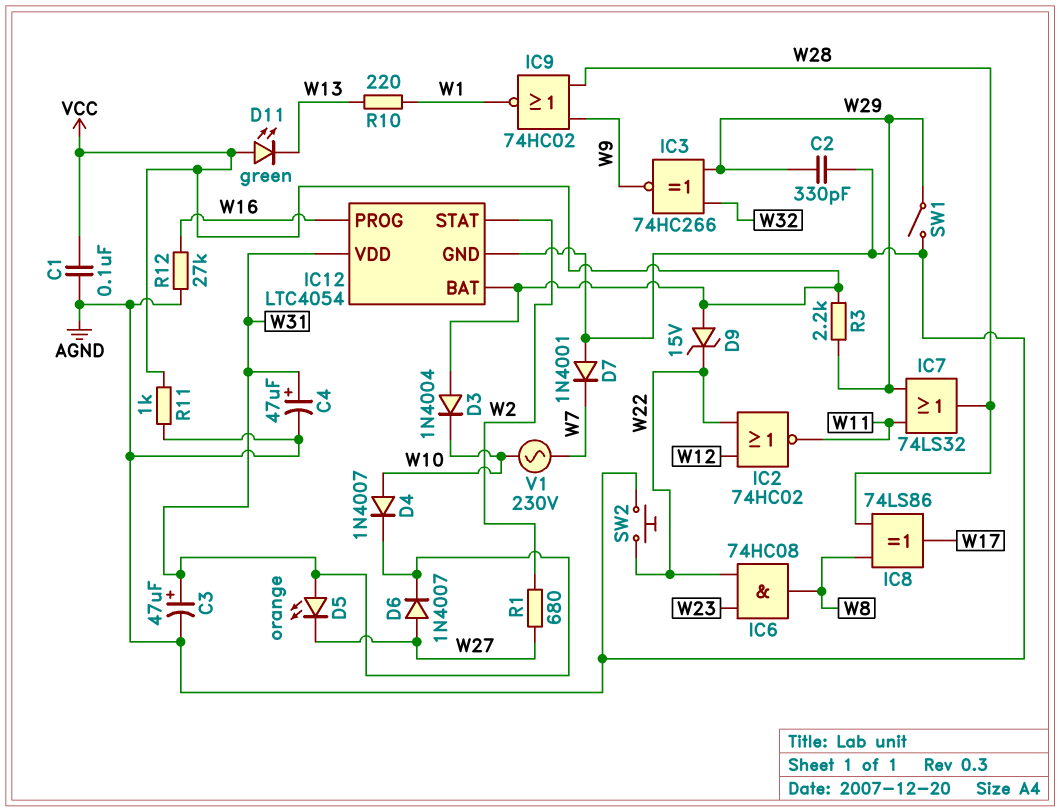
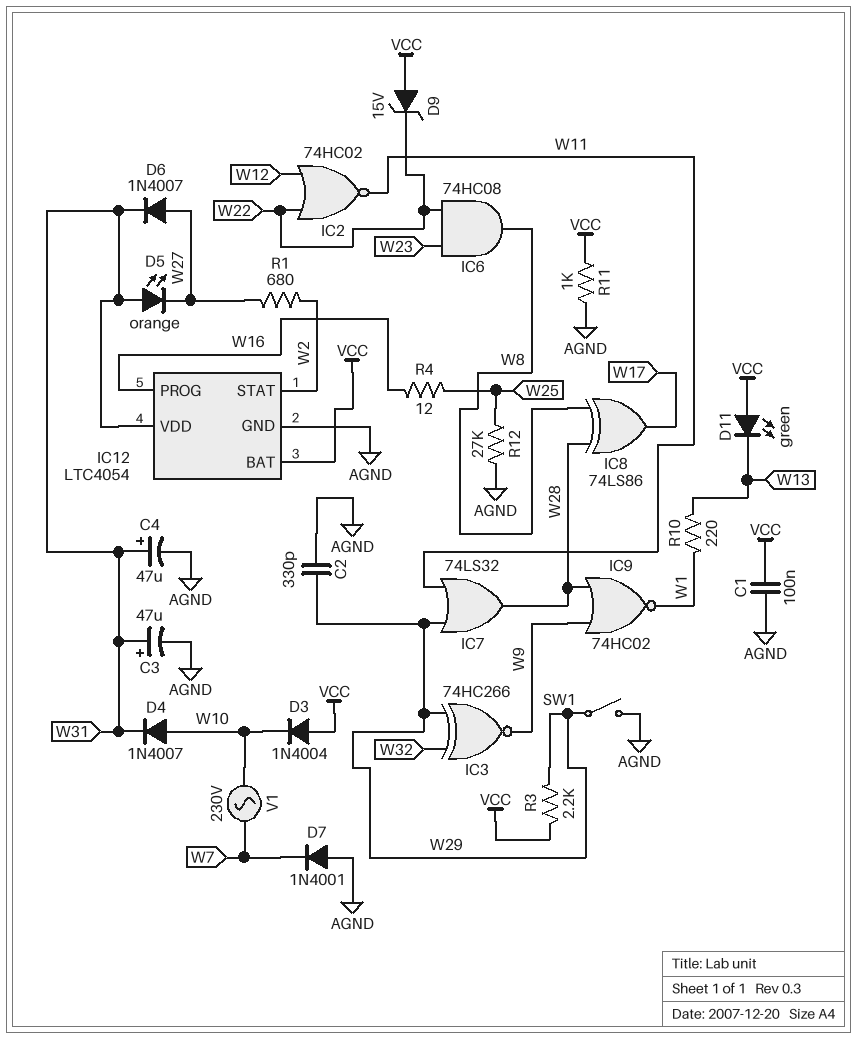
R4: none -> 12 (W16, W25)
R12: 27k (AGND, W16) -> 27k (AGND, W25)
SW2: button (AGND, W22) -> none

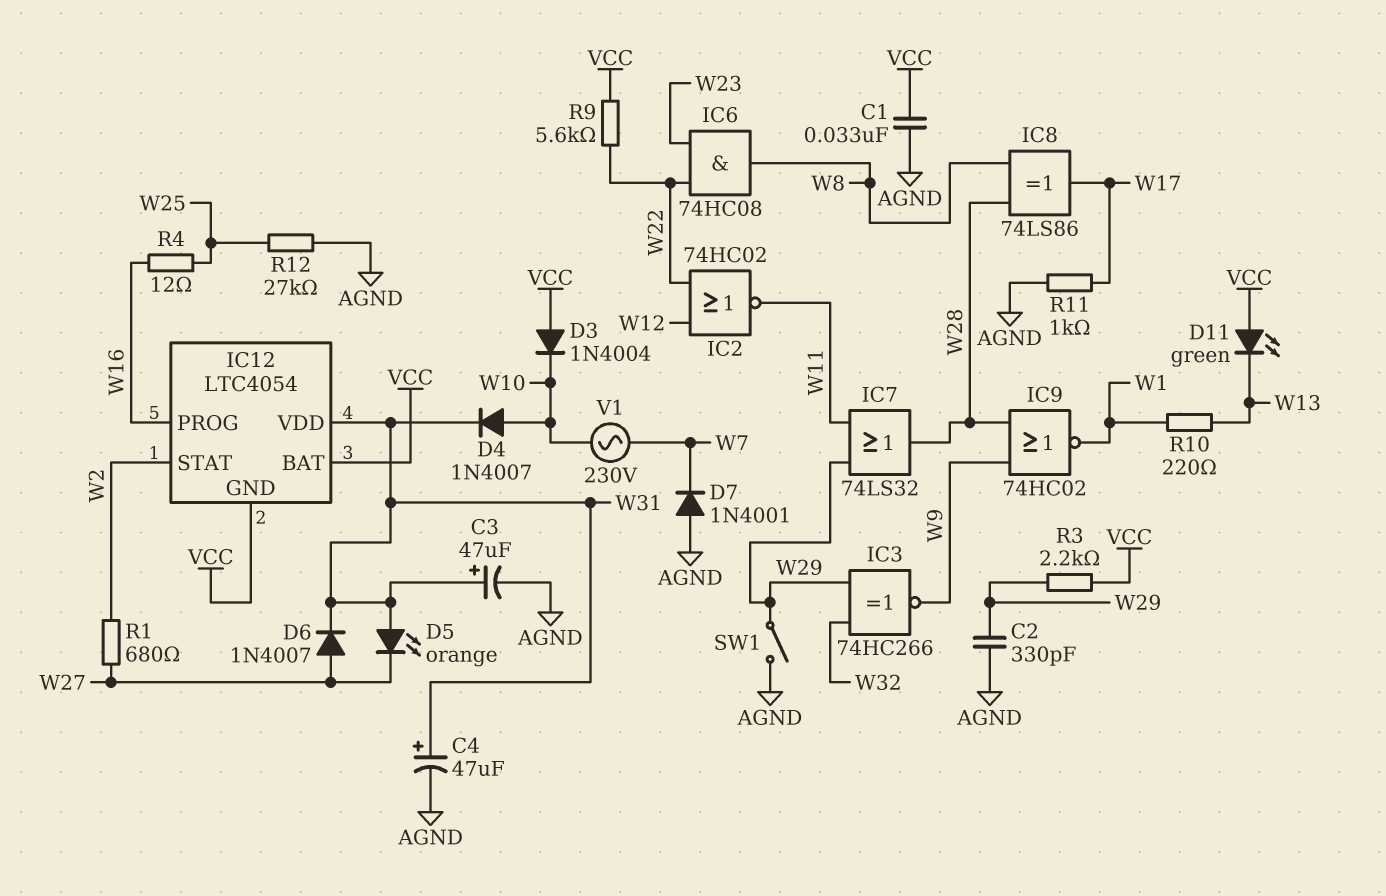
C1: 100nF (AGND, VCC) -> 33nF (AGND, VCC)
D9: zener 15V (A VCC, K W22) -> none
IC12 pin GND: AGND -> VCC
R9: none -> 5.6k (VCC, W22)
R11: 1k (AGND, VCC) -> 1k (AGND, W17)

